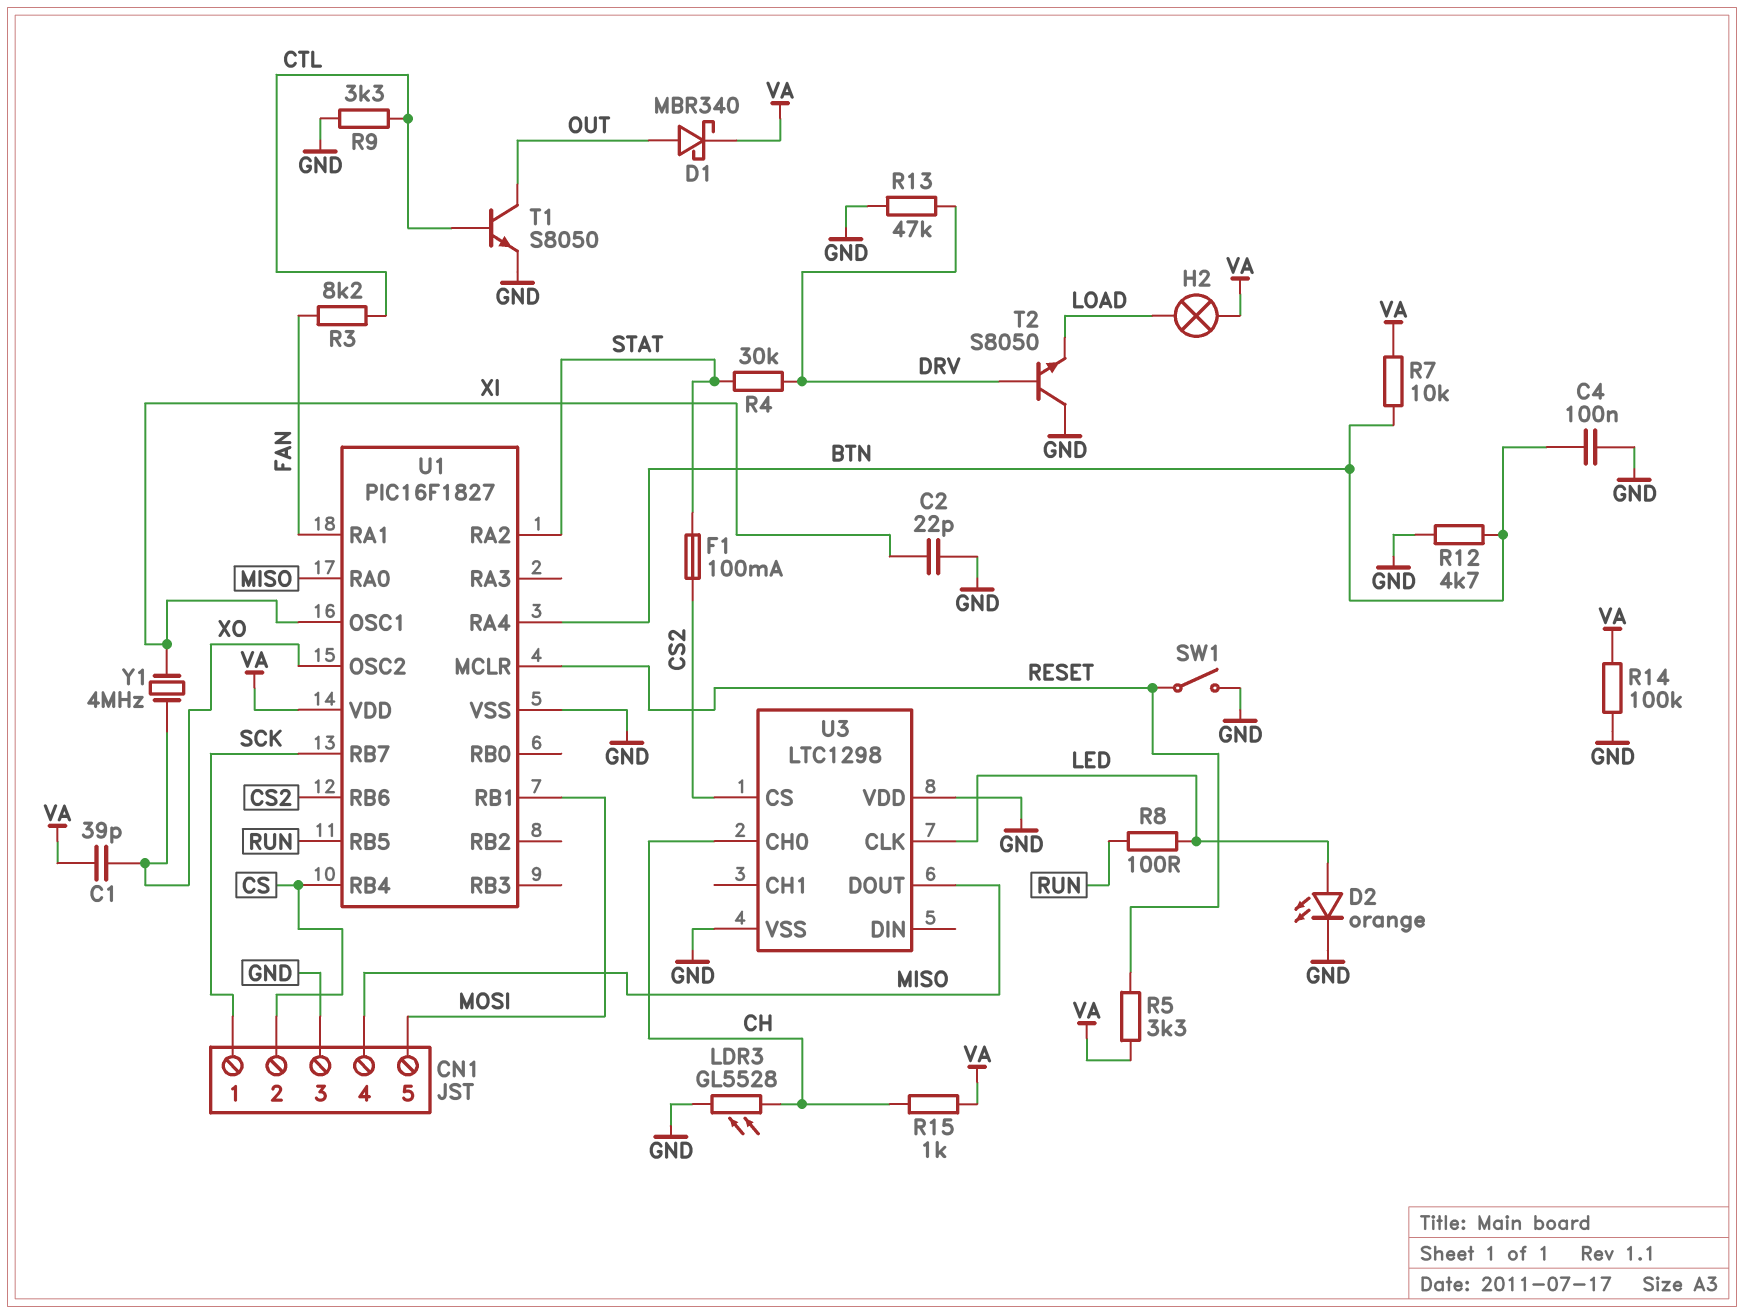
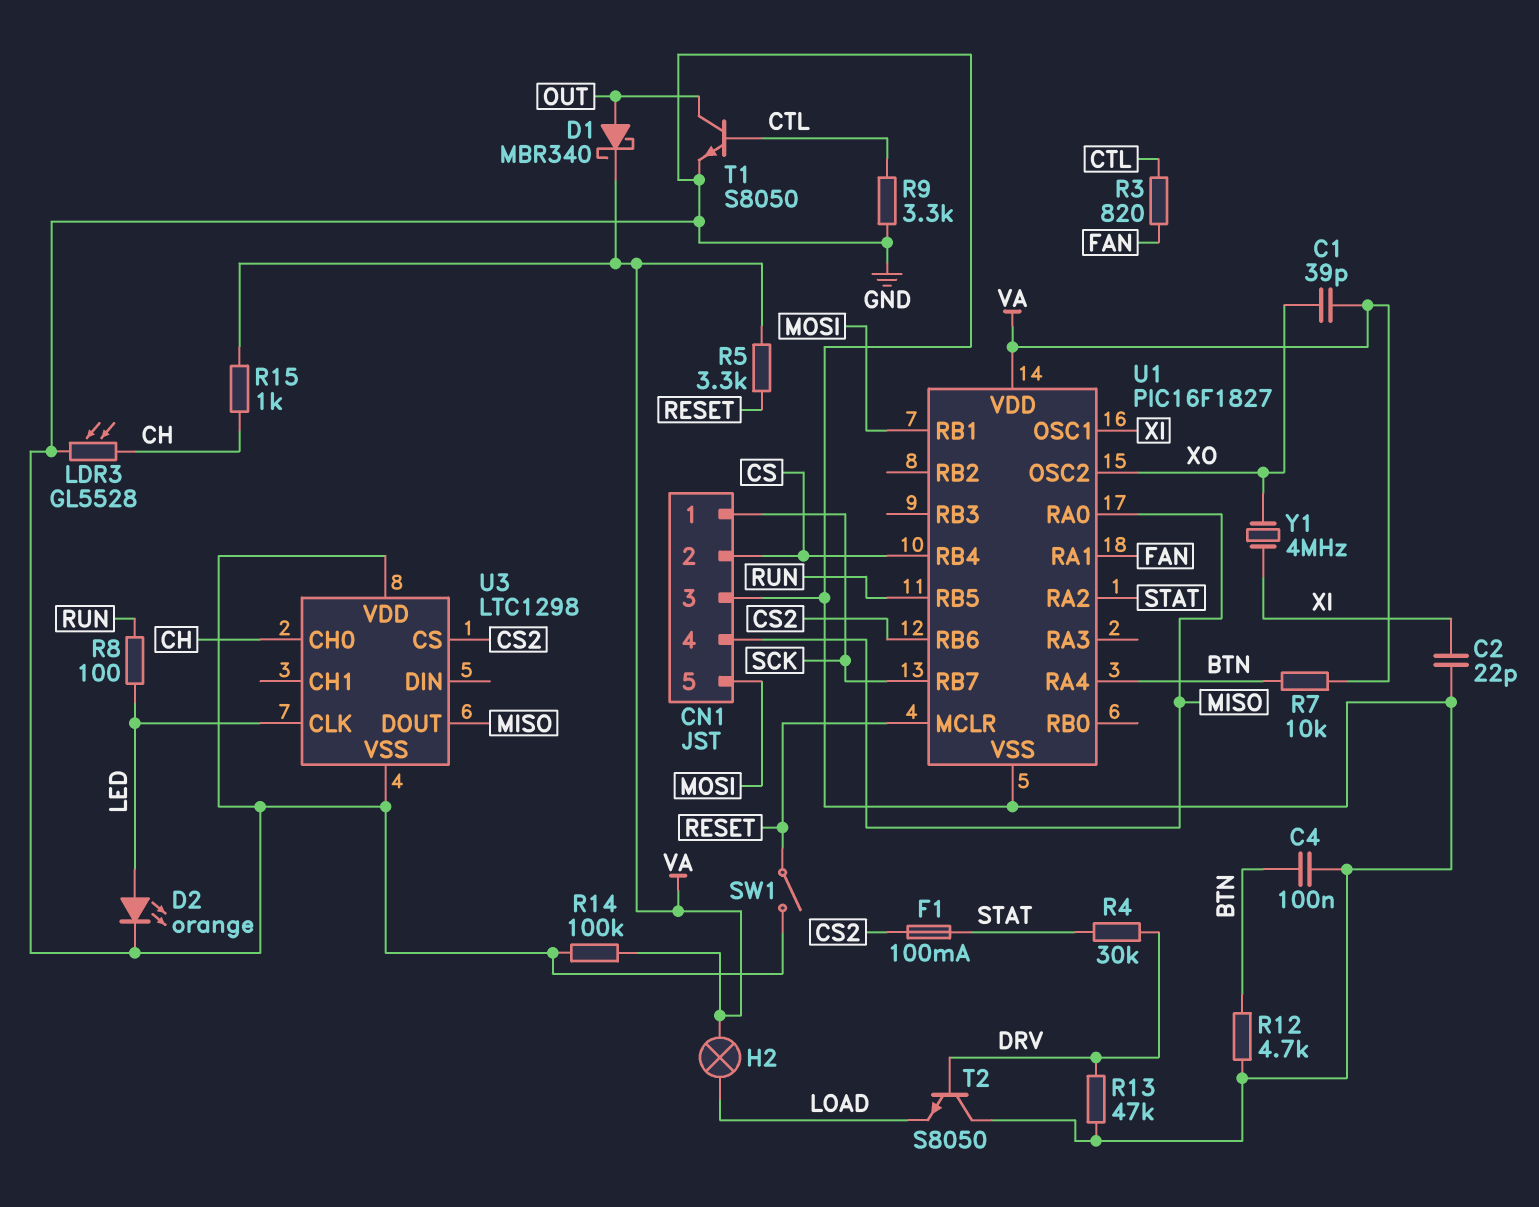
R3: 8.2k (CTL, FAN) -> 820 (CTL, FAN)

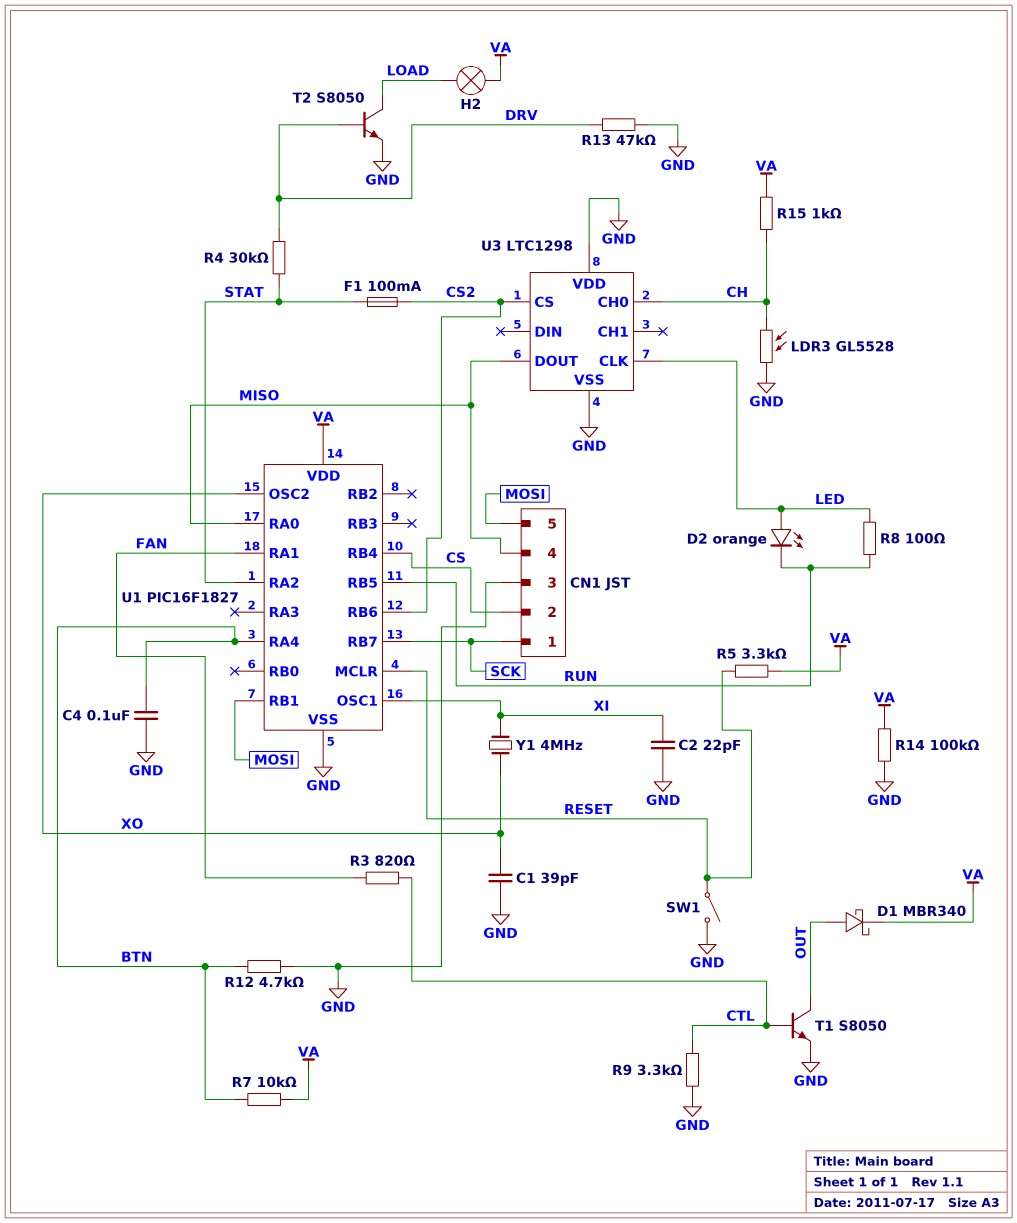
C1: 39pF (VA, XO) -> 39pF (GND, XO)
D2: LED orange (A LED, K GND) -> LED orange (A LED, K RUN)
T2: NPN S8050 (B DRV, C GND, E LOAD) -> NPN S8050 (B DRV, C LOAD, E GND)

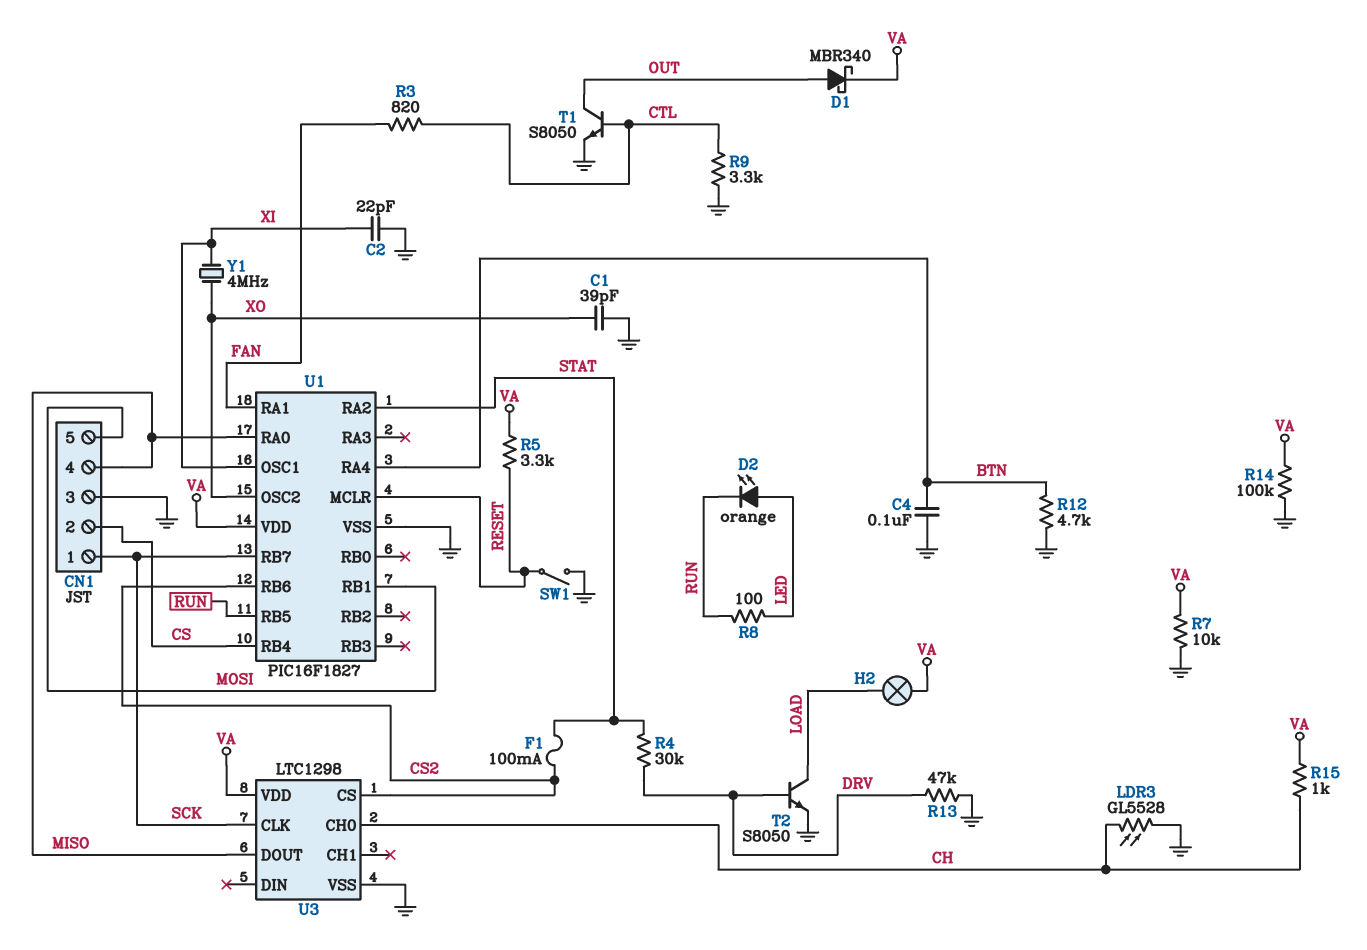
R7: 10k (BTN, VA) -> 10k (GND, VA)
U3 pin CLK: LED -> SCK
U3 pin VDD: GND -> VA

